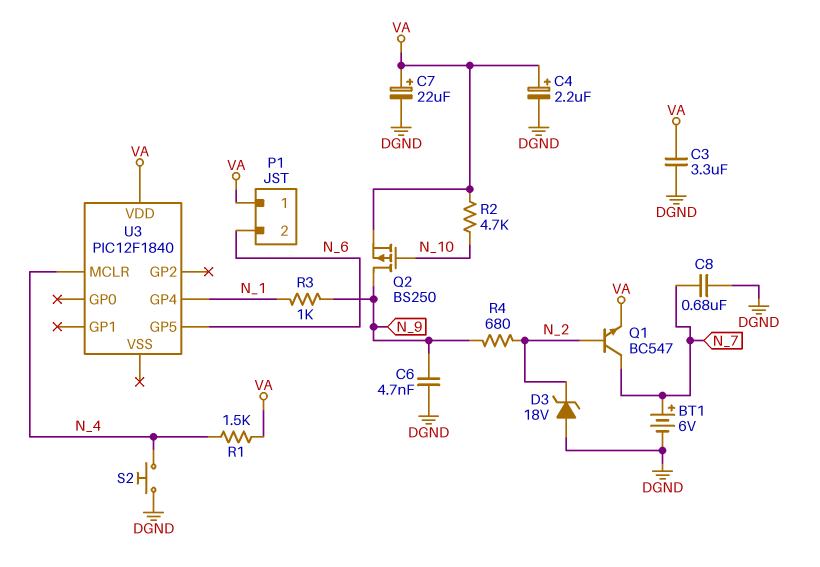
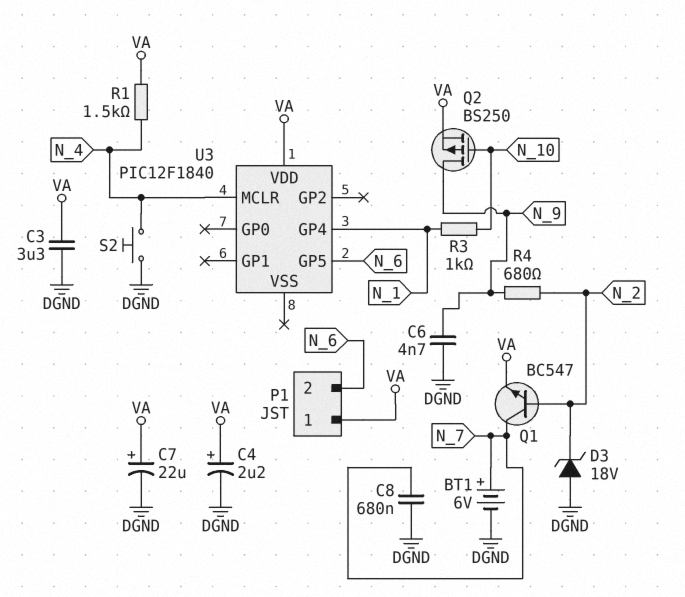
R2: 4.7k (N_10, VA) -> none
R3: 1k (N_1, N_9) -> 1k (N_1, N_10)

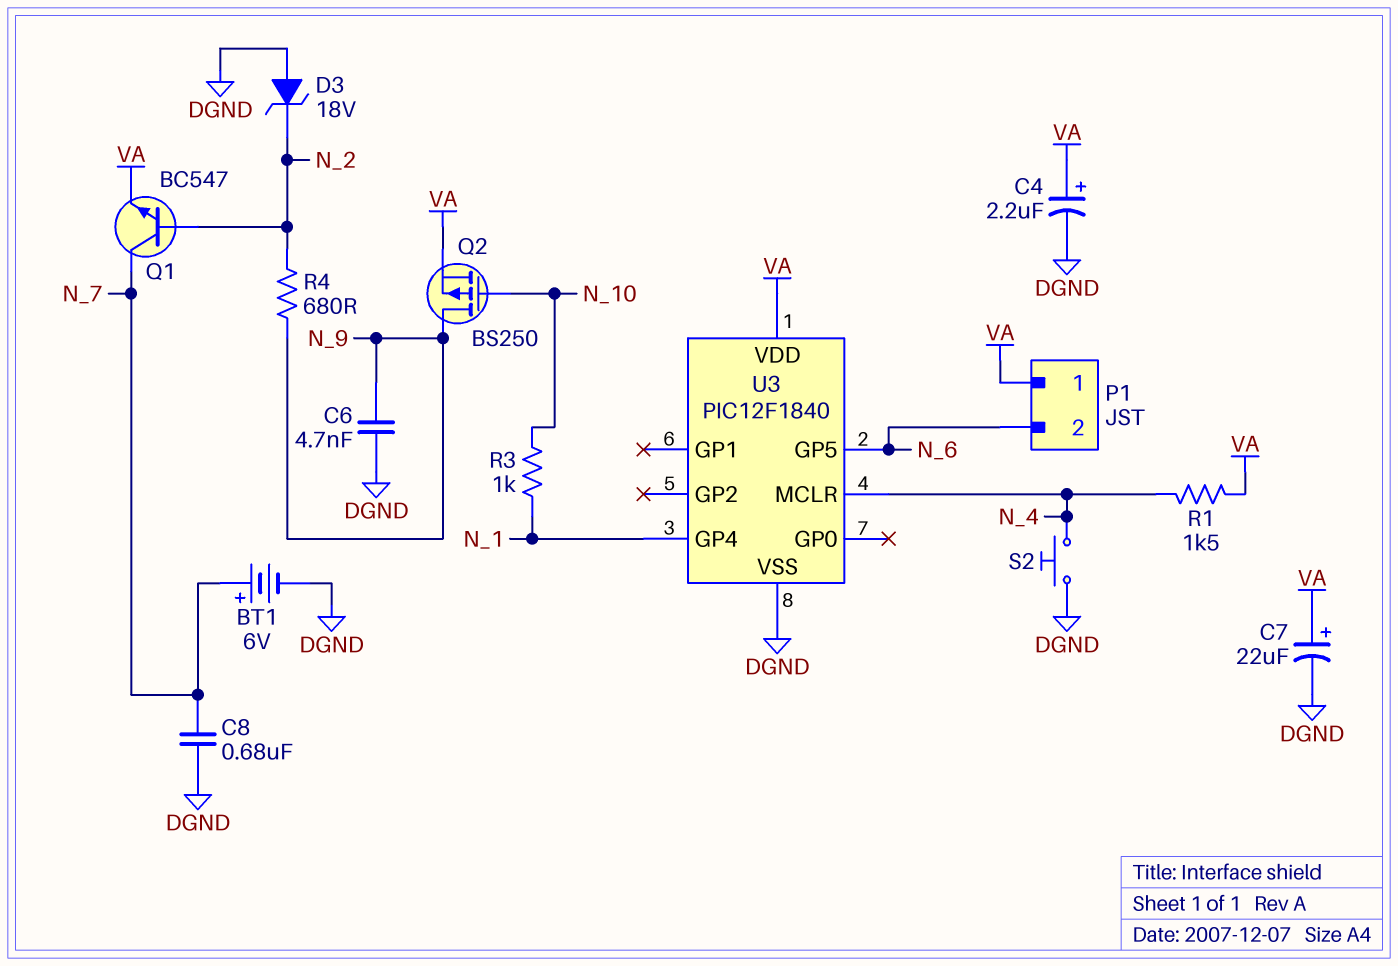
C3: 3.3uF (DGND, VA) -> none
U3 pin VSS: none -> DGND

